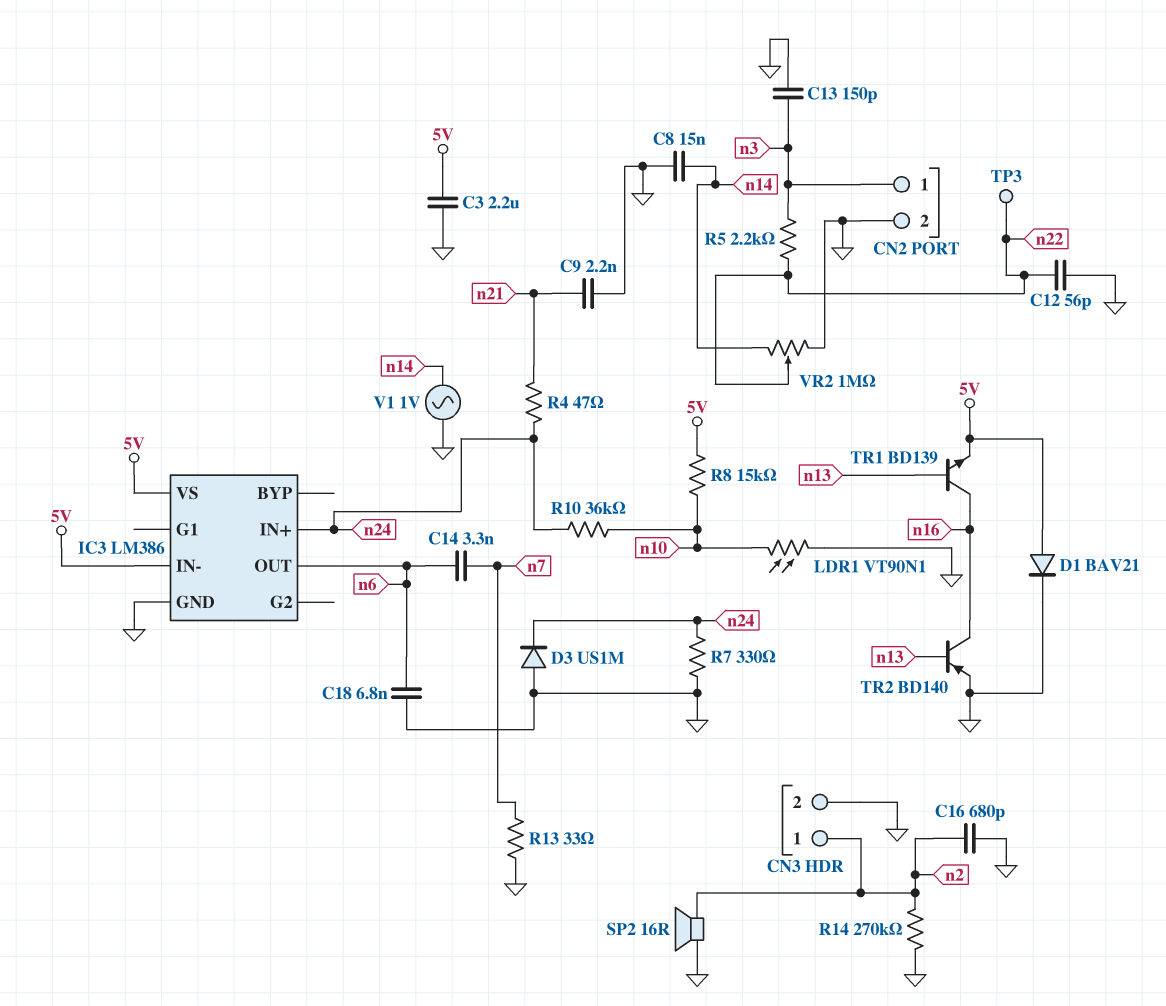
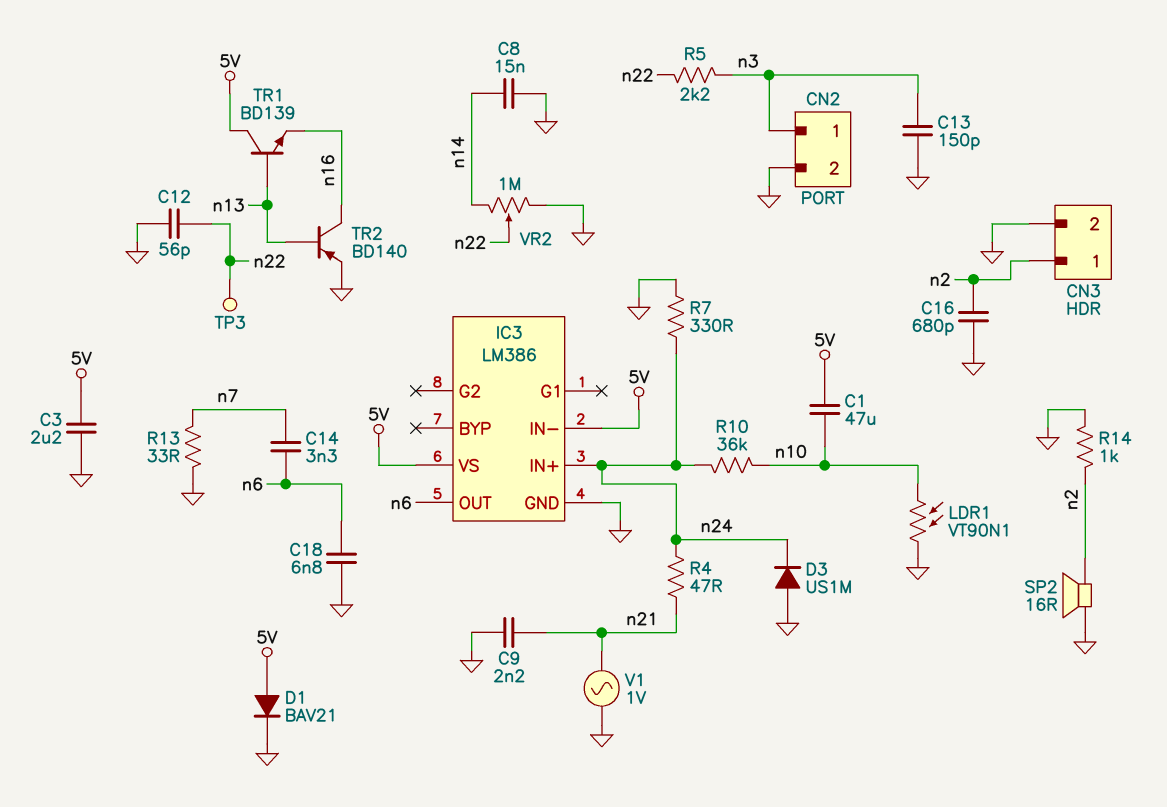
C1: none -> 47uF (5V, n10)
R8: 15k (5V, n10) -> none
R14: 270k (GND, n2) -> 1k (GND, n2)
TR1: NPN BD139 (B n13, C n16, E 5V) -> NPN BD139 (B n13, C 5V, E n16)
V1: AC 1V (GND, n14) -> AC 1V (GND, n21)

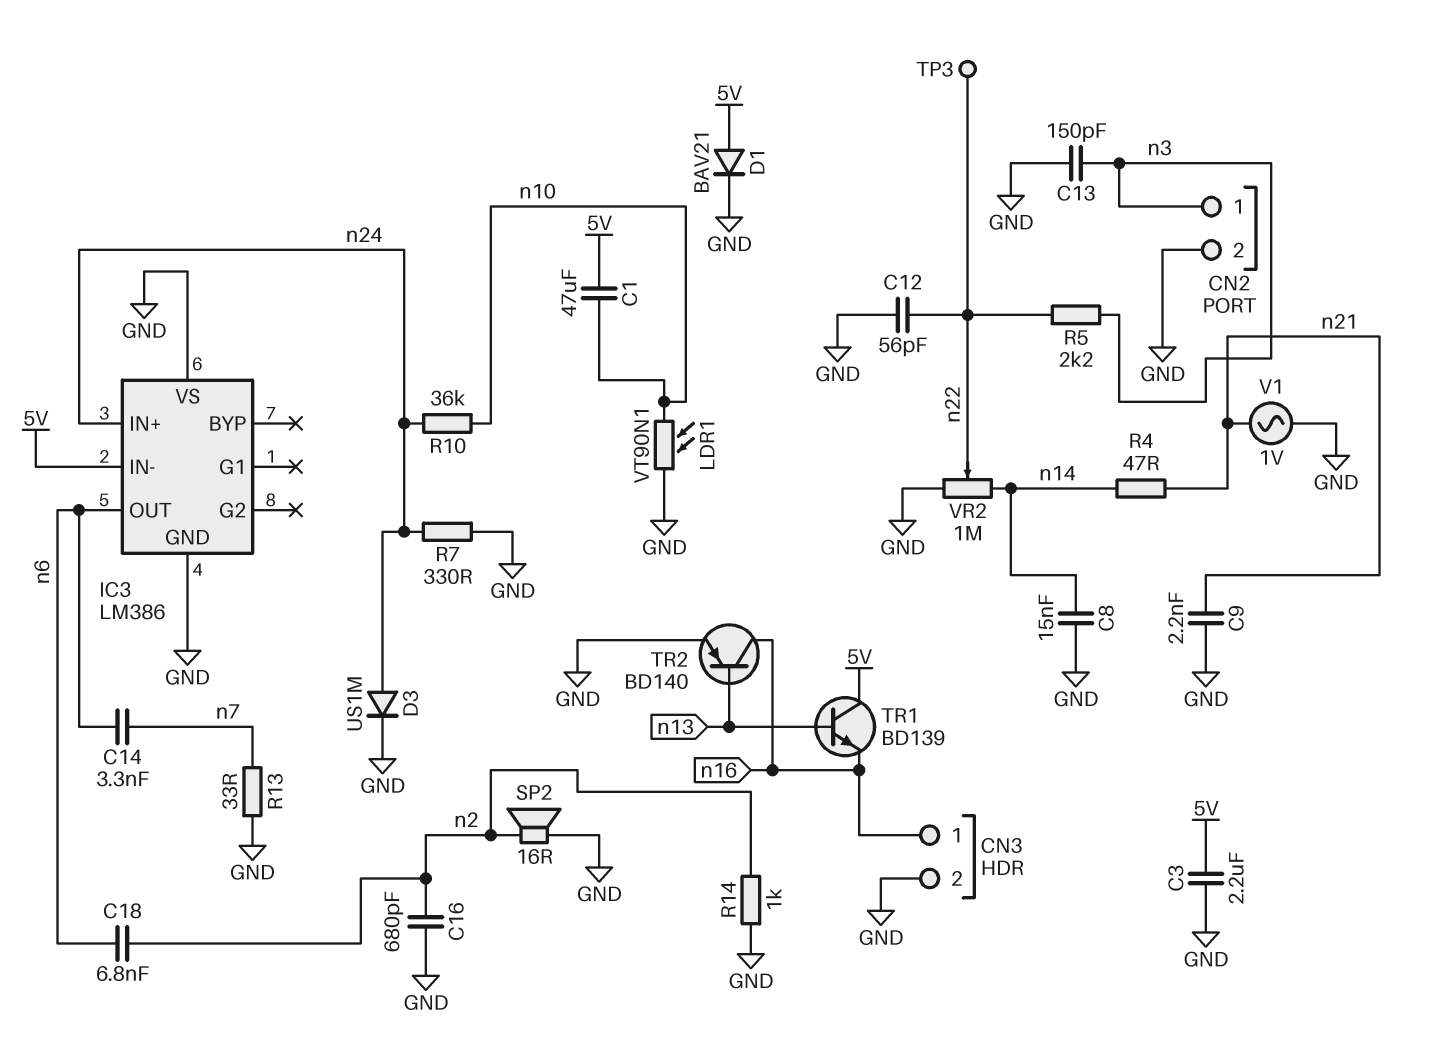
C18: 6.8nF (GND, n6) -> 6.8nF (n2, n6)
CN3 pin 1: n2 -> n16
D3: diode US1M (A GND, K n24) -> diode US1M (A n24, K GND)
IC3 pin VS: 5V -> GND
R4: 47 (n21, n24) -> 47 (n14, n21)

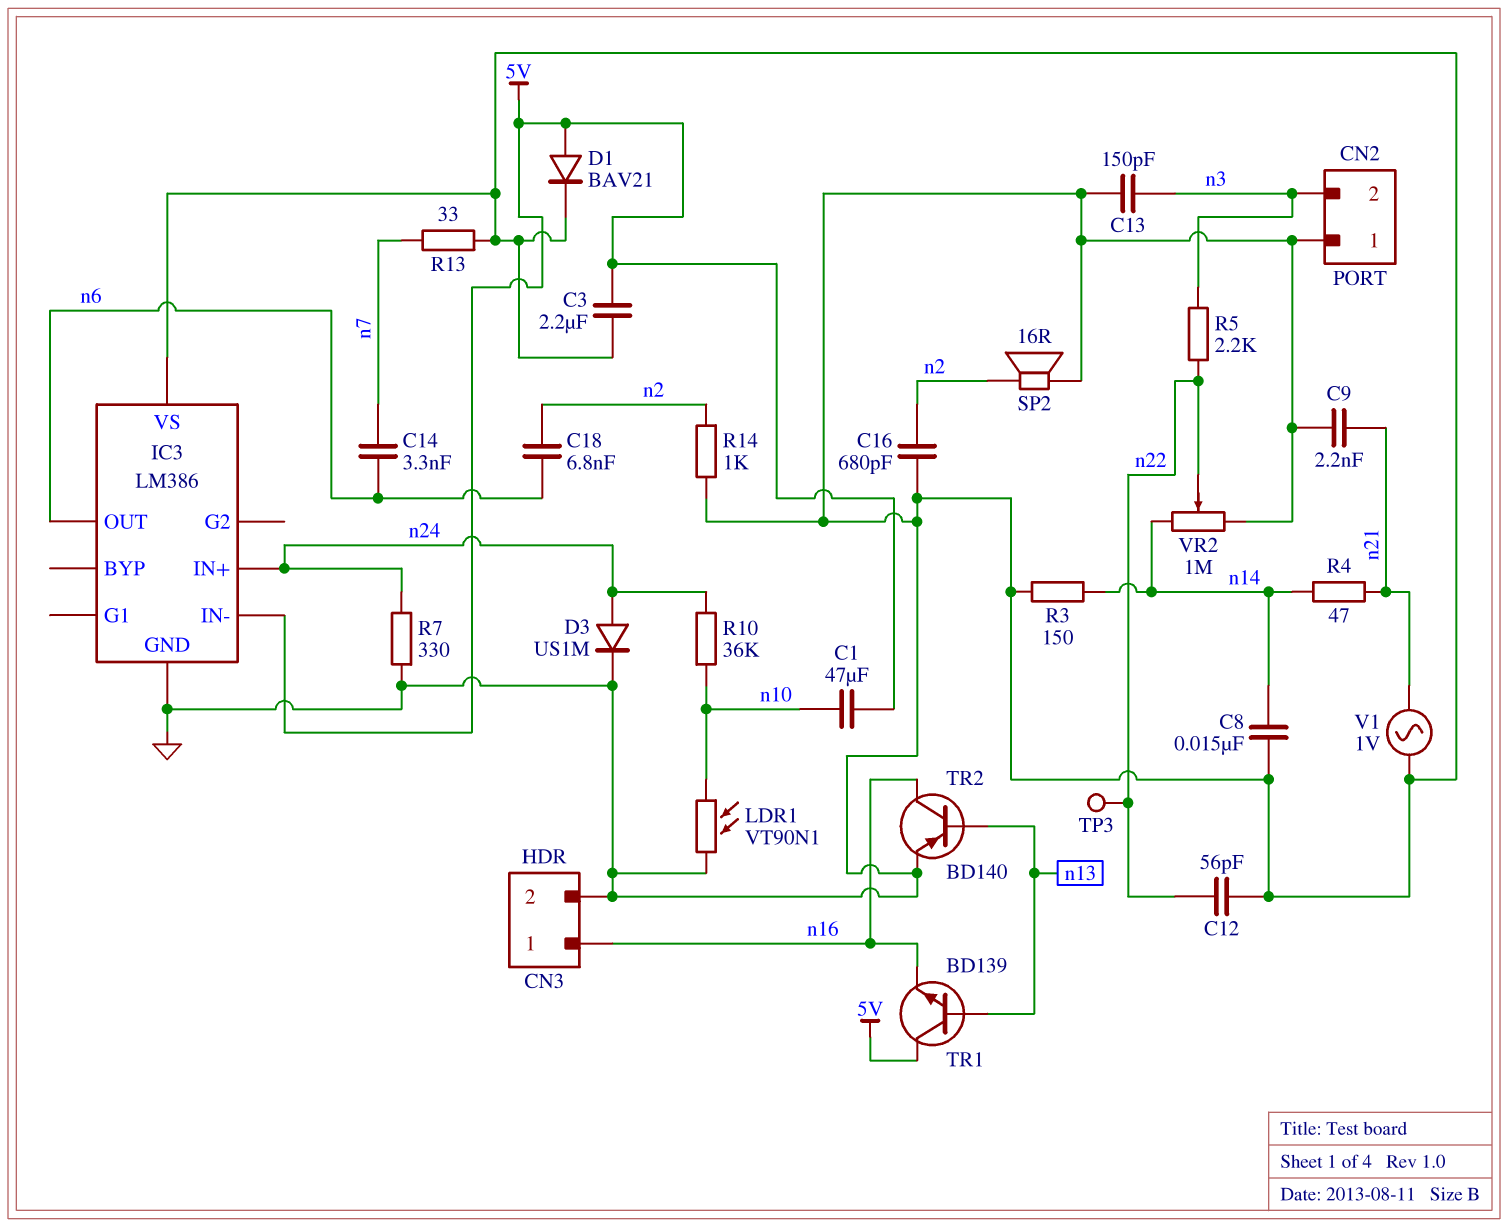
CN2 pin 1: n3 -> GND
CN2 pin 2: GND -> n3
R3: none -> 150 (GND, n14)

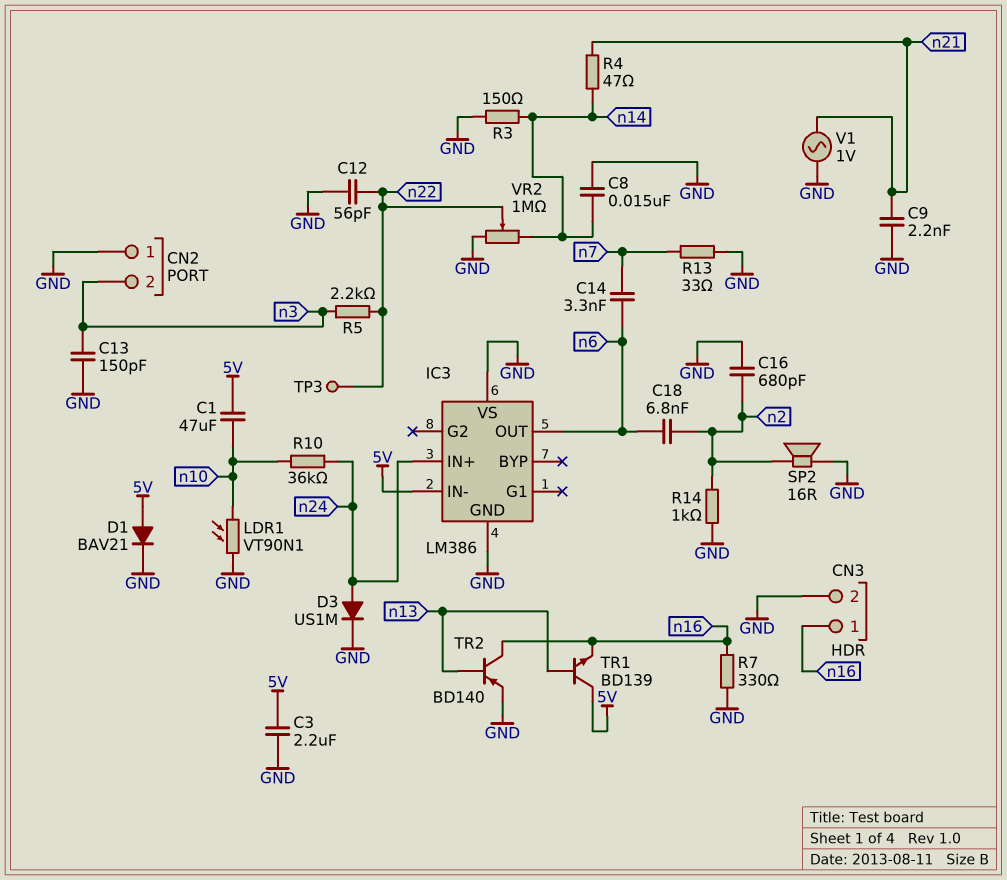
R7: 330 (GND, n24) -> 330 (GND, n16)

